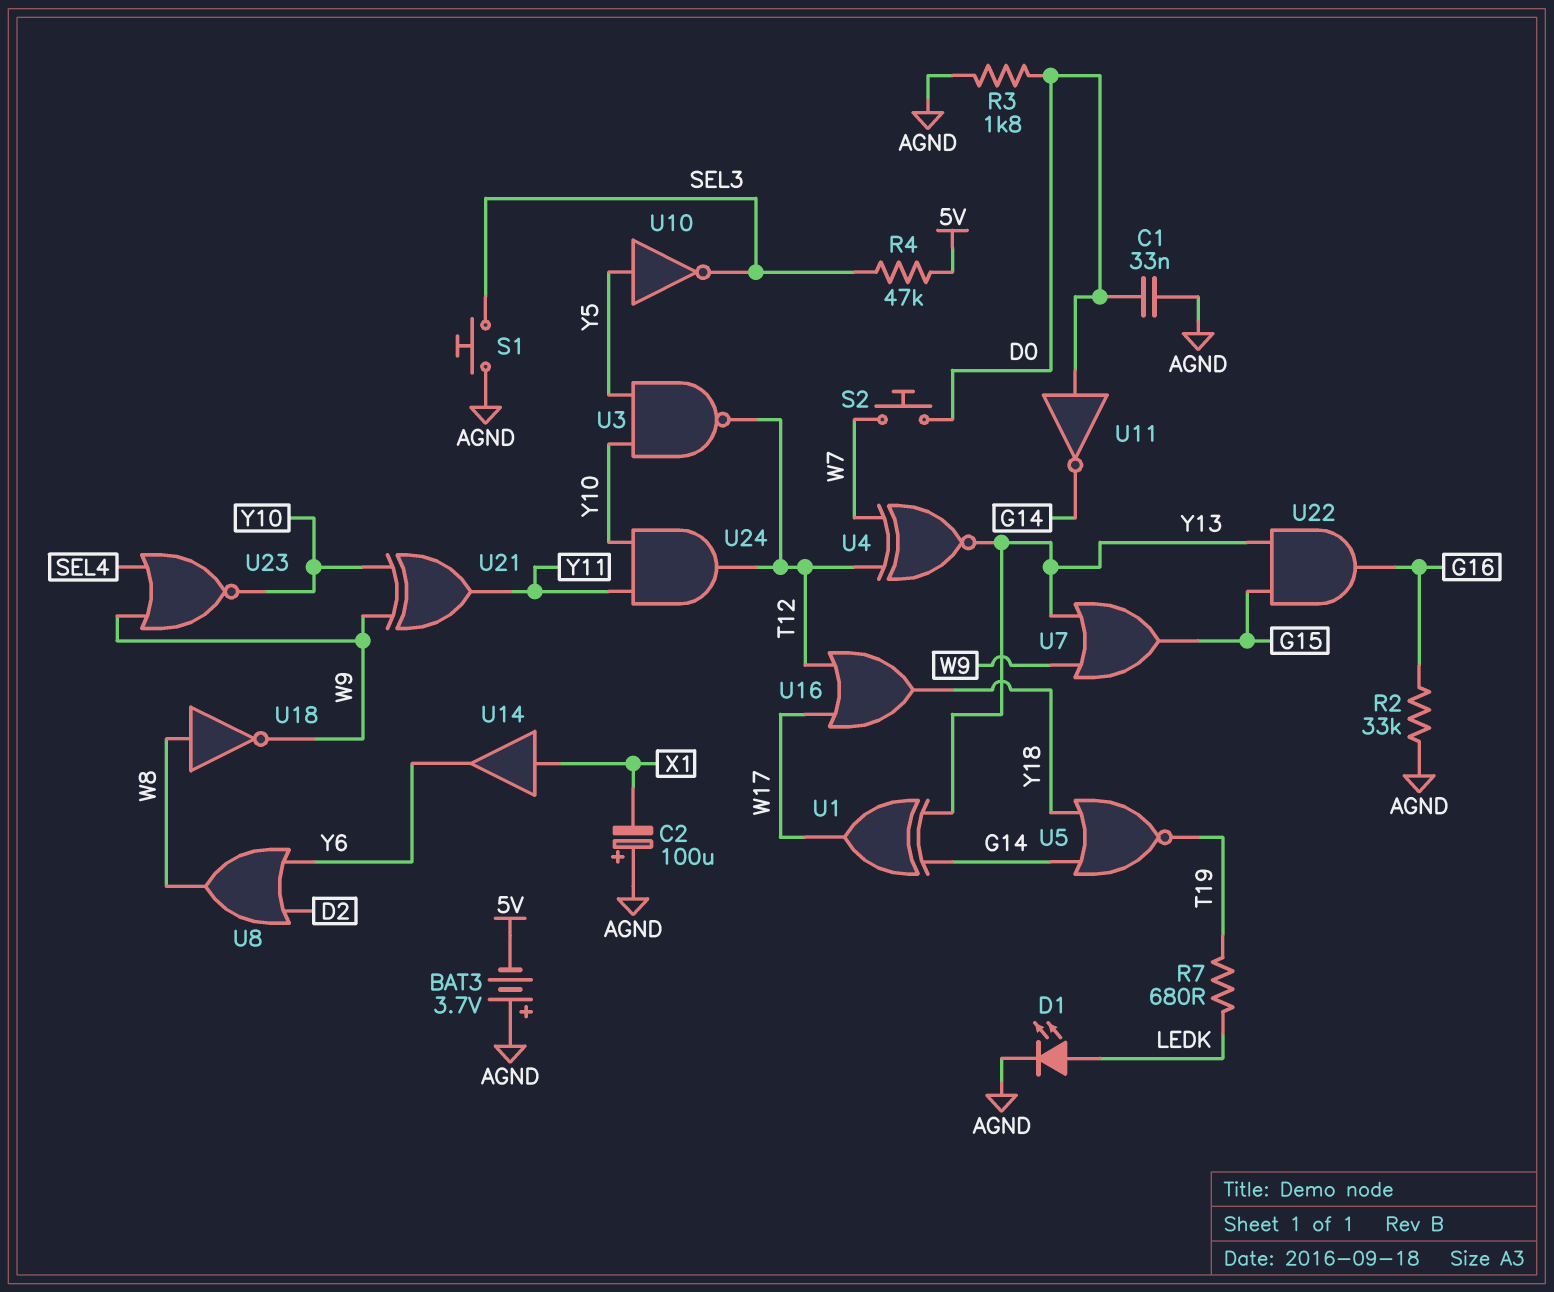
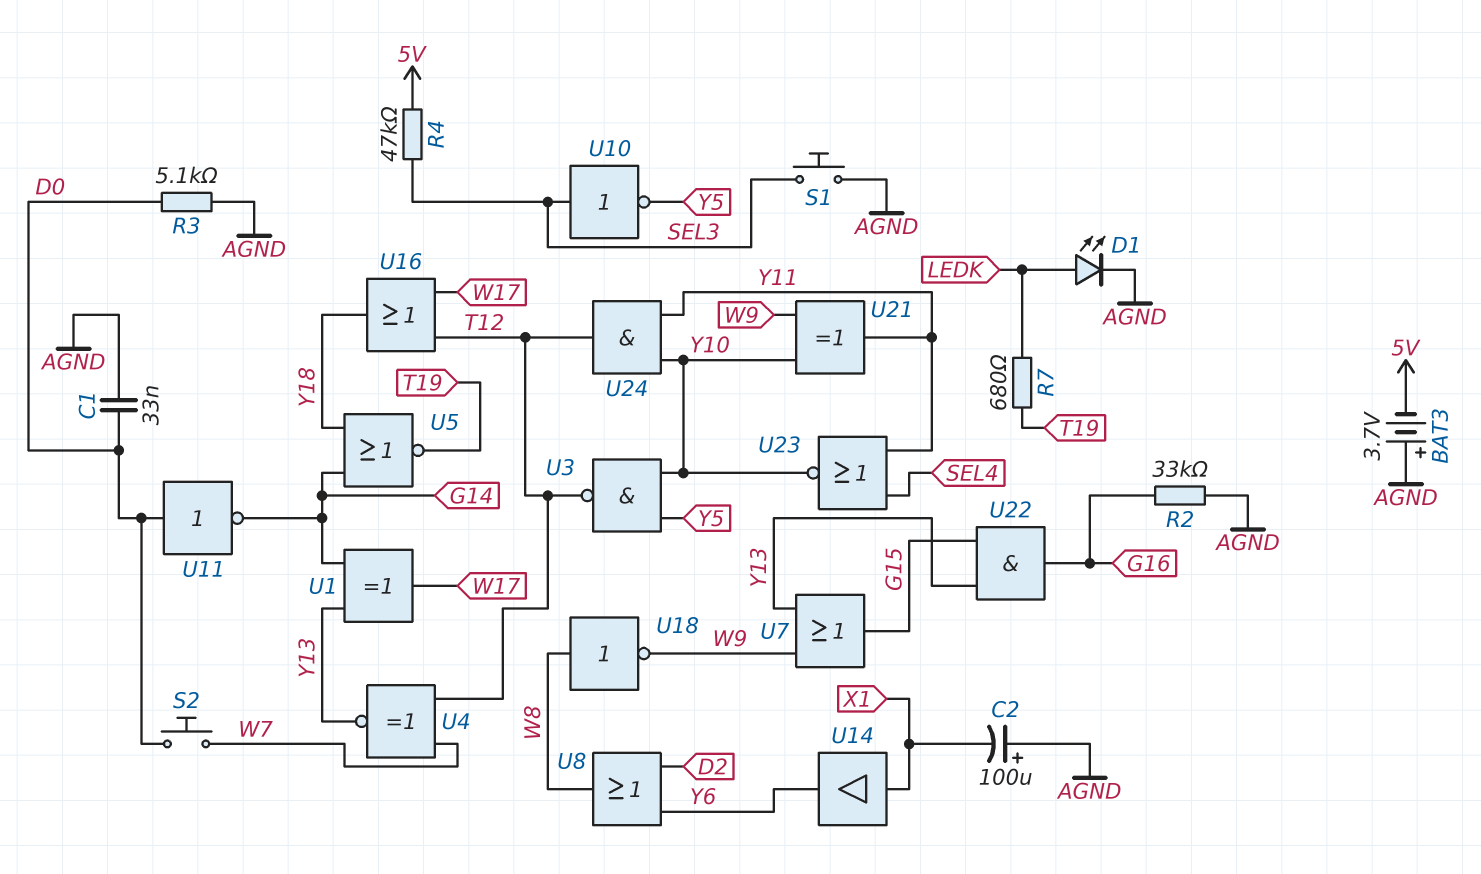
R3: 1.8k (AGND, D0) -> 5.1k (AGND, D0)
U10: NOT (in Y5, out SEL3) -> NOT (in SEL3, out Y5)
U23: NOR (in SEL4, in W9, out Y10) -> NOR (in SEL4, in Y11, out Y10)

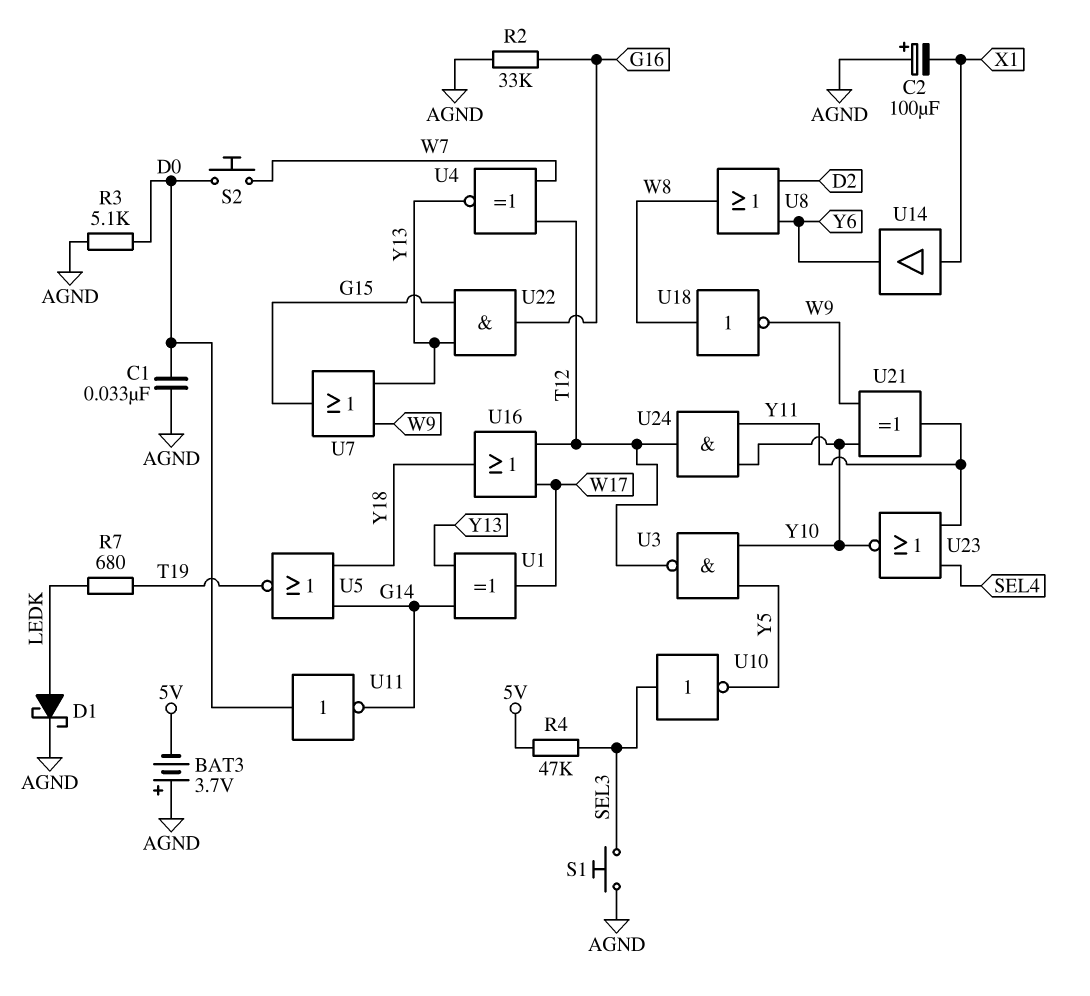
D1: LED (A LEDK, K AGND) -> schottky (A LEDK, K AGND)

